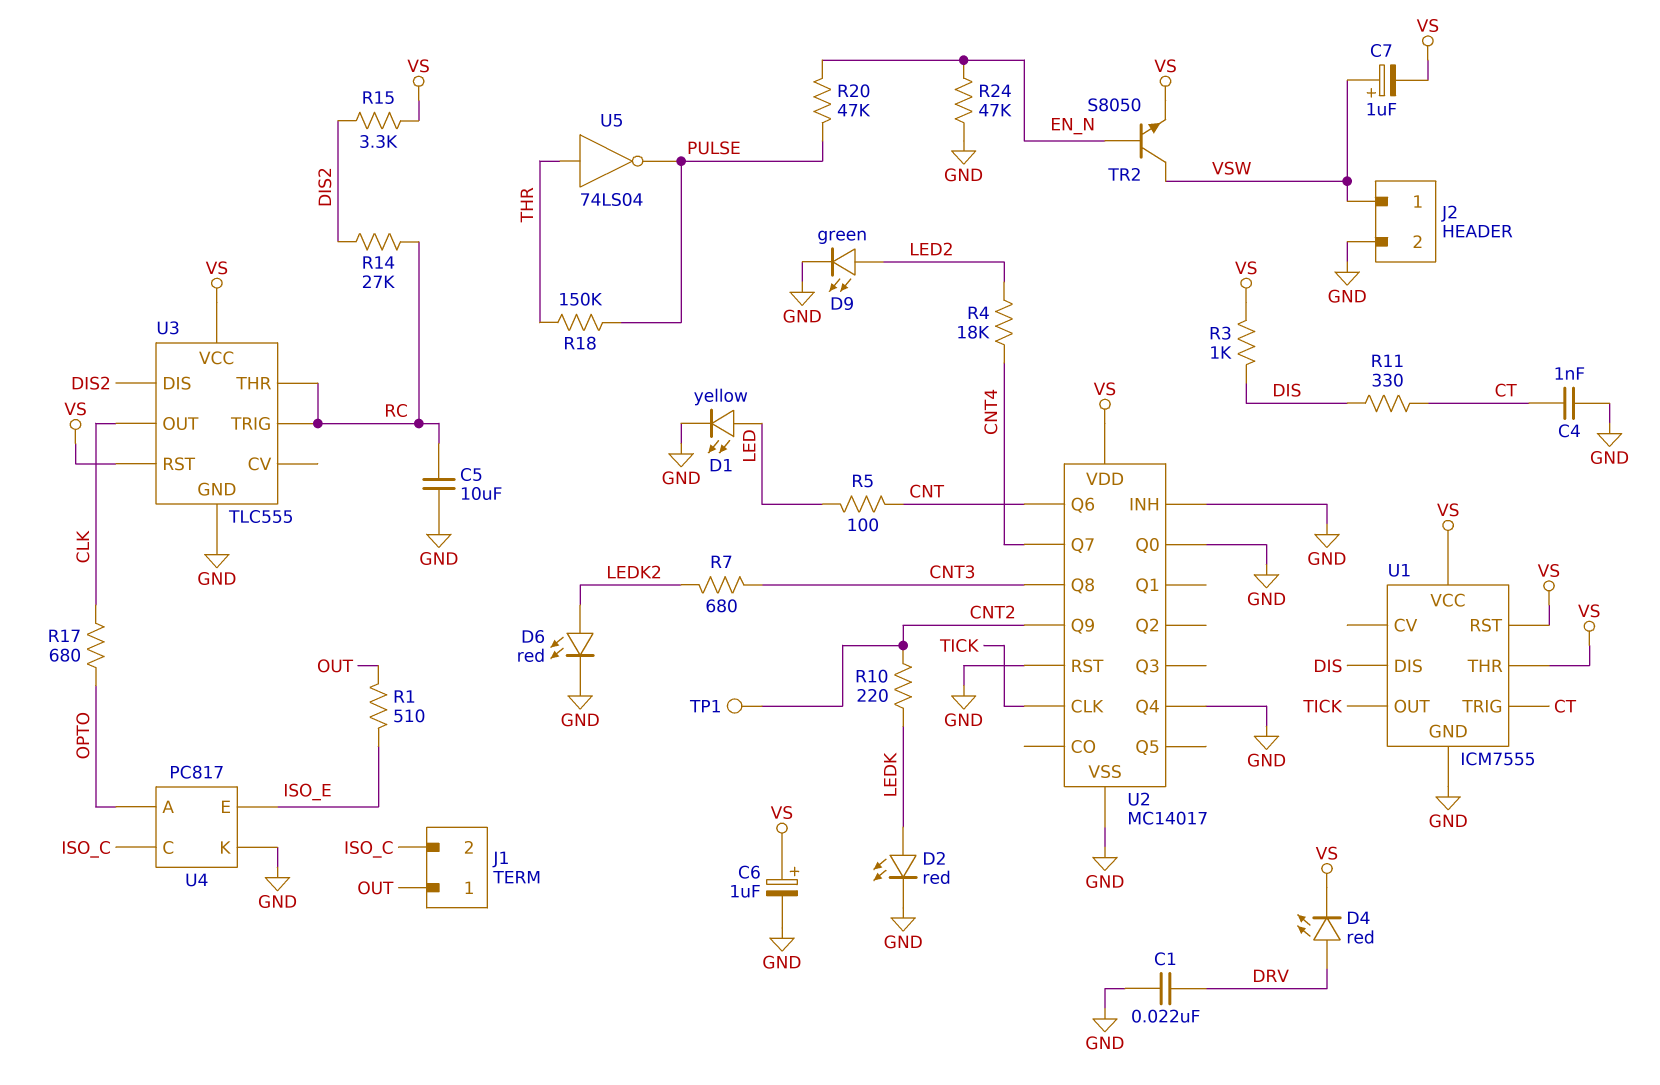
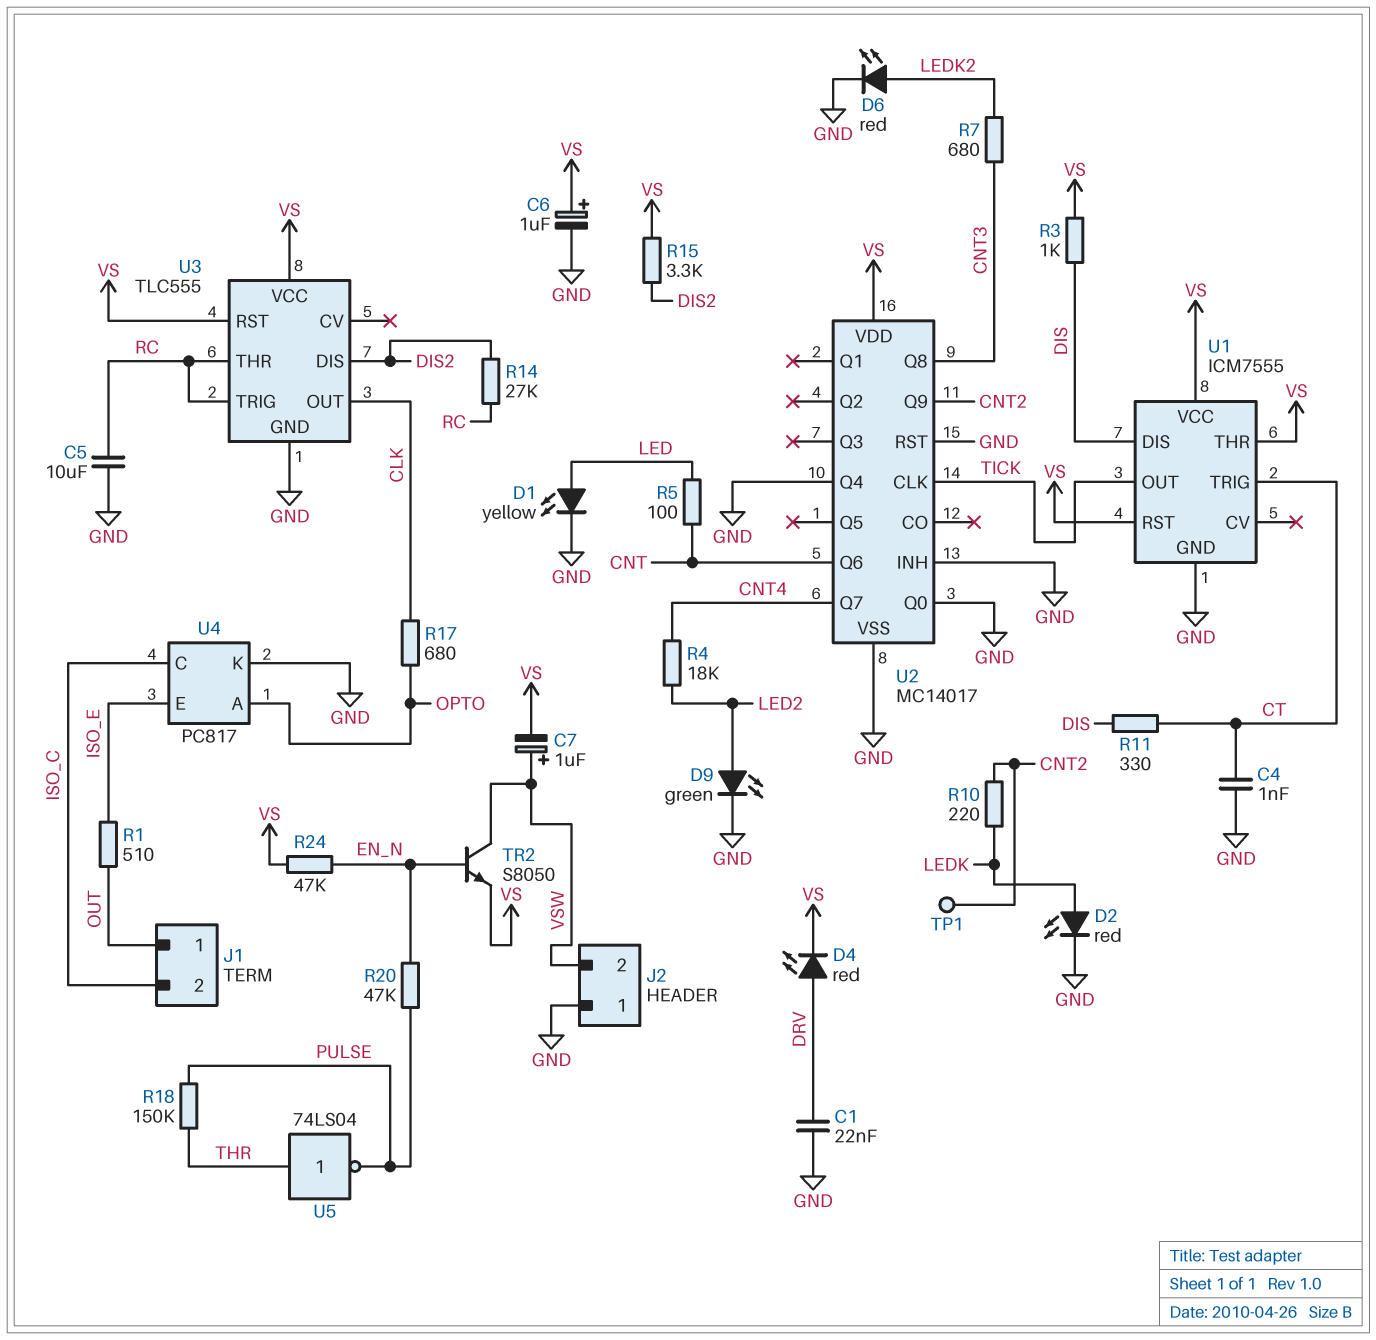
J2 pin 1: VSW -> GND
J2 pin 2: GND -> VSW
R24: 47k (EN_N, GND) -> 47k (EN_N, VS)

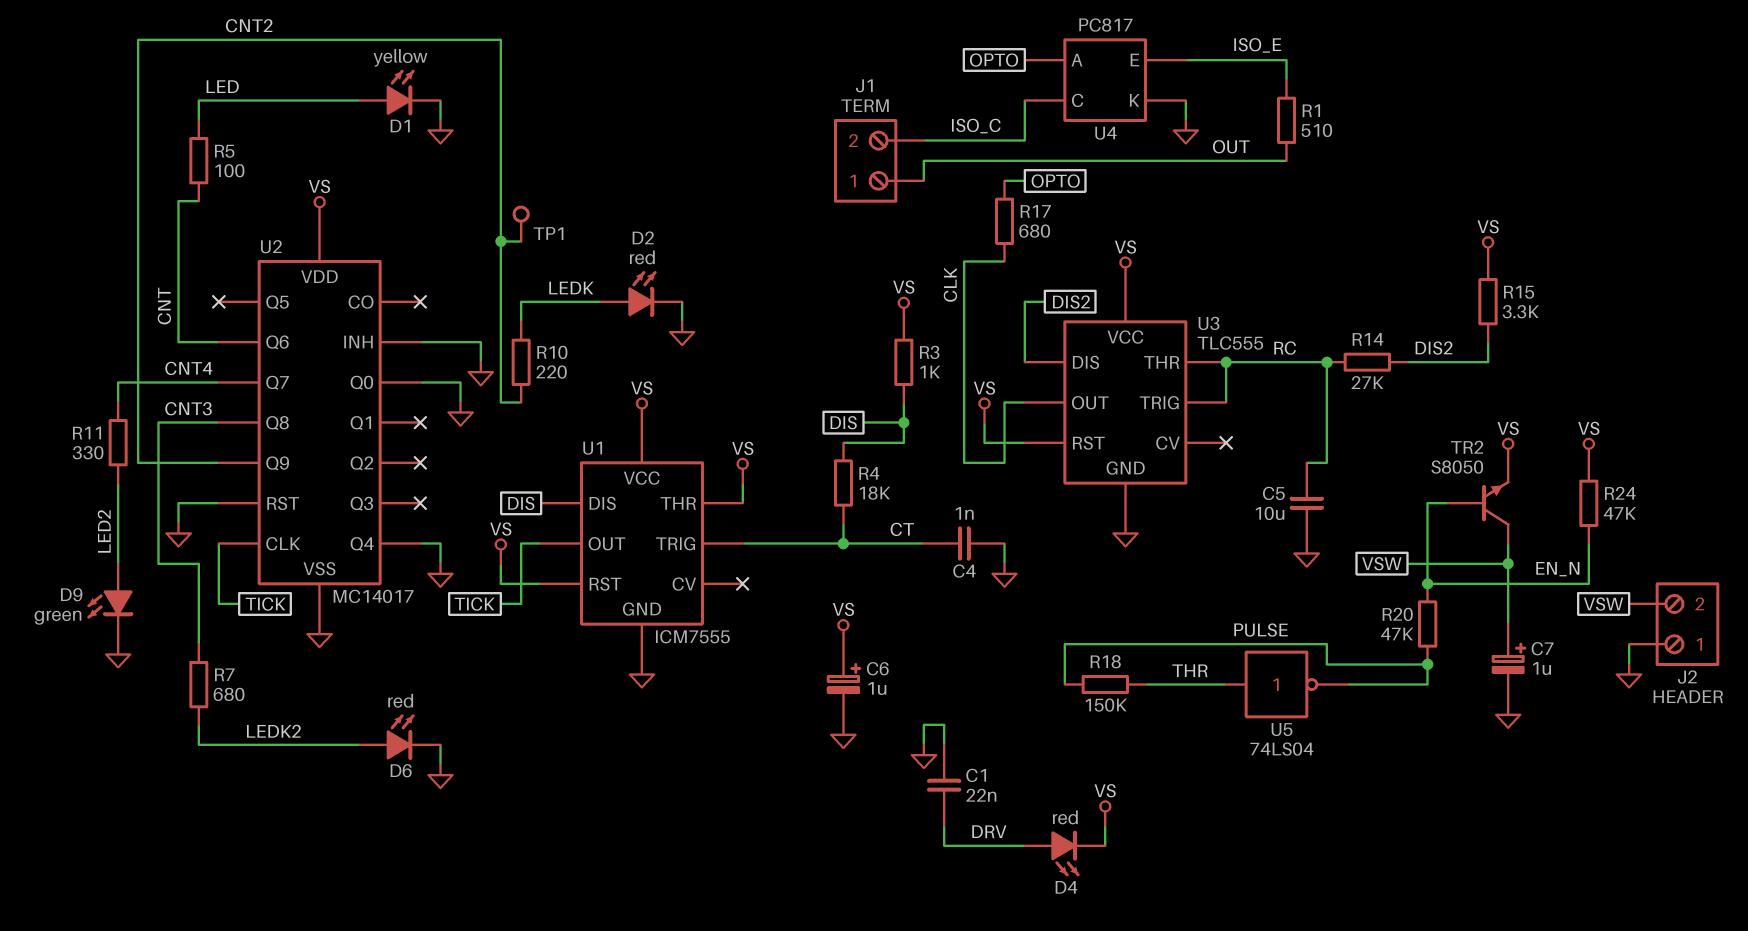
C7: 1uF (plus VSW, minus VS) -> 1uF (plus VSW, minus GND)
R4: 18k (CNT4, LED2) -> 18k (CT, DIS)
R11: 330 (CT, DIS) -> 330 (CNT4, LED2)

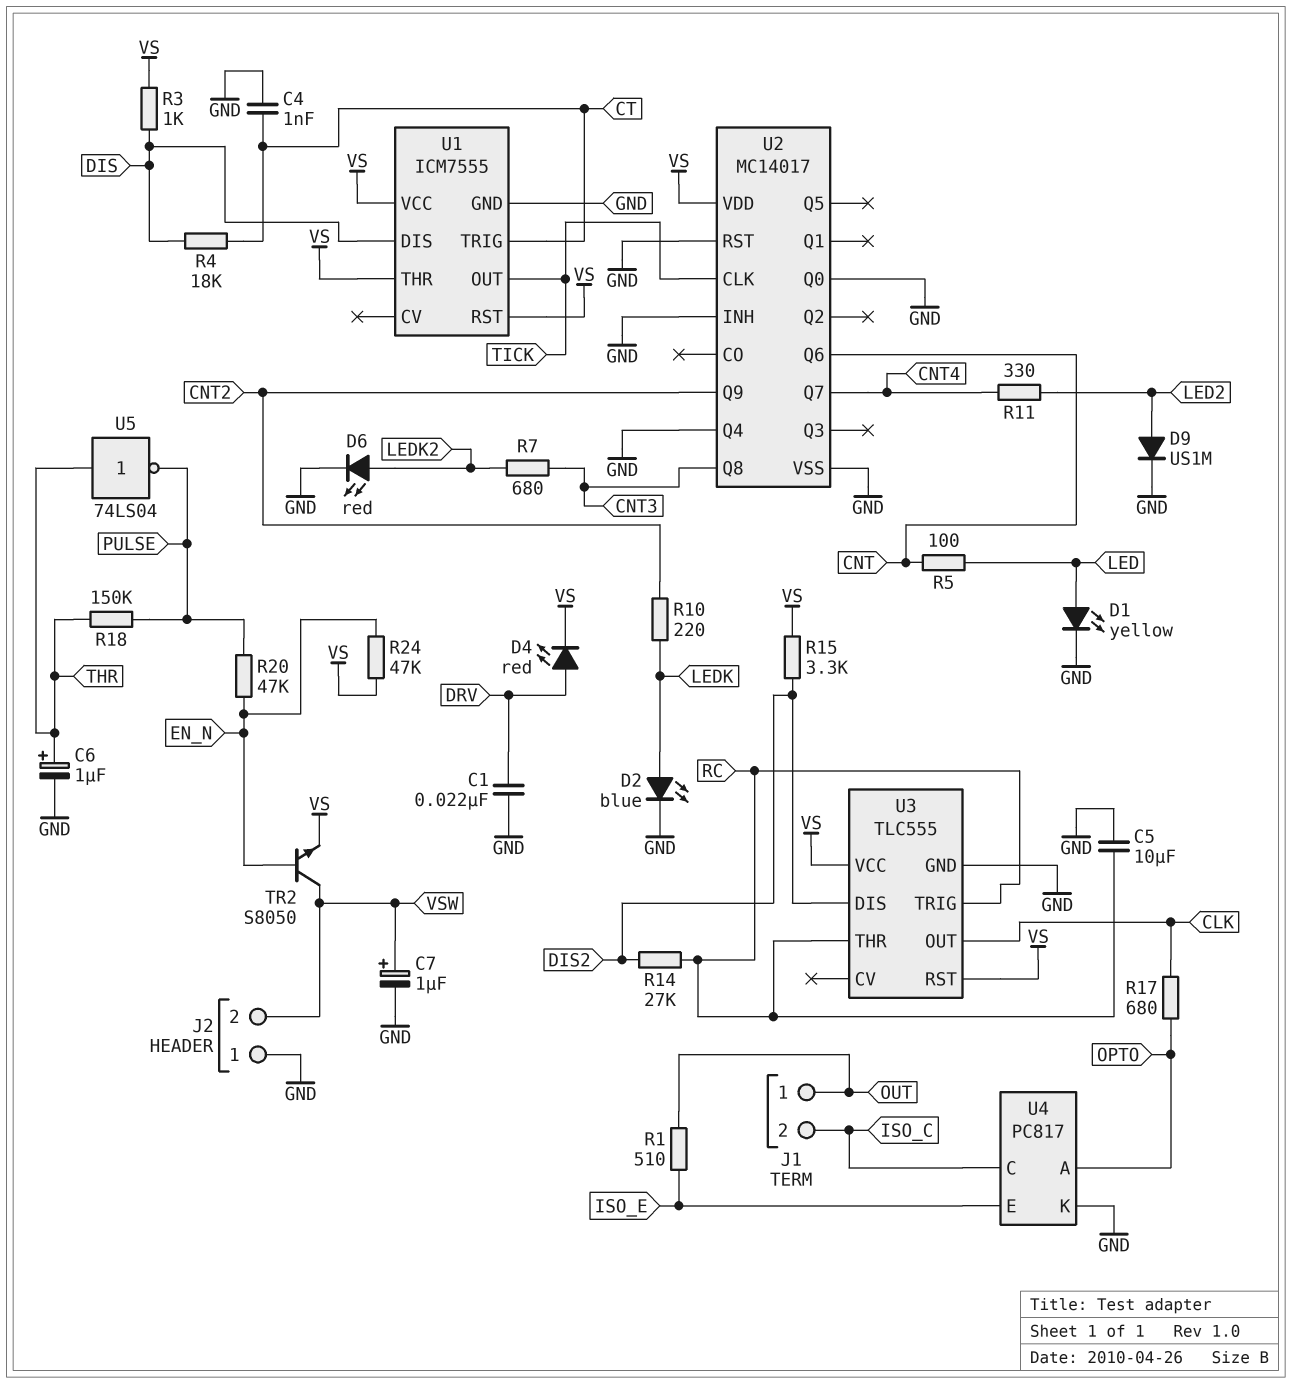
C6: 1uF (plus VS, minus GND) -> 1uF (plus THR, minus GND)
D2: LED red (A LEDK, K GND) -> LED blue (A LEDK, K GND)
D9: LED green (A LED2, K GND) -> diode US1M (A LED2, K GND)
TP1: test point (CNT2) -> none

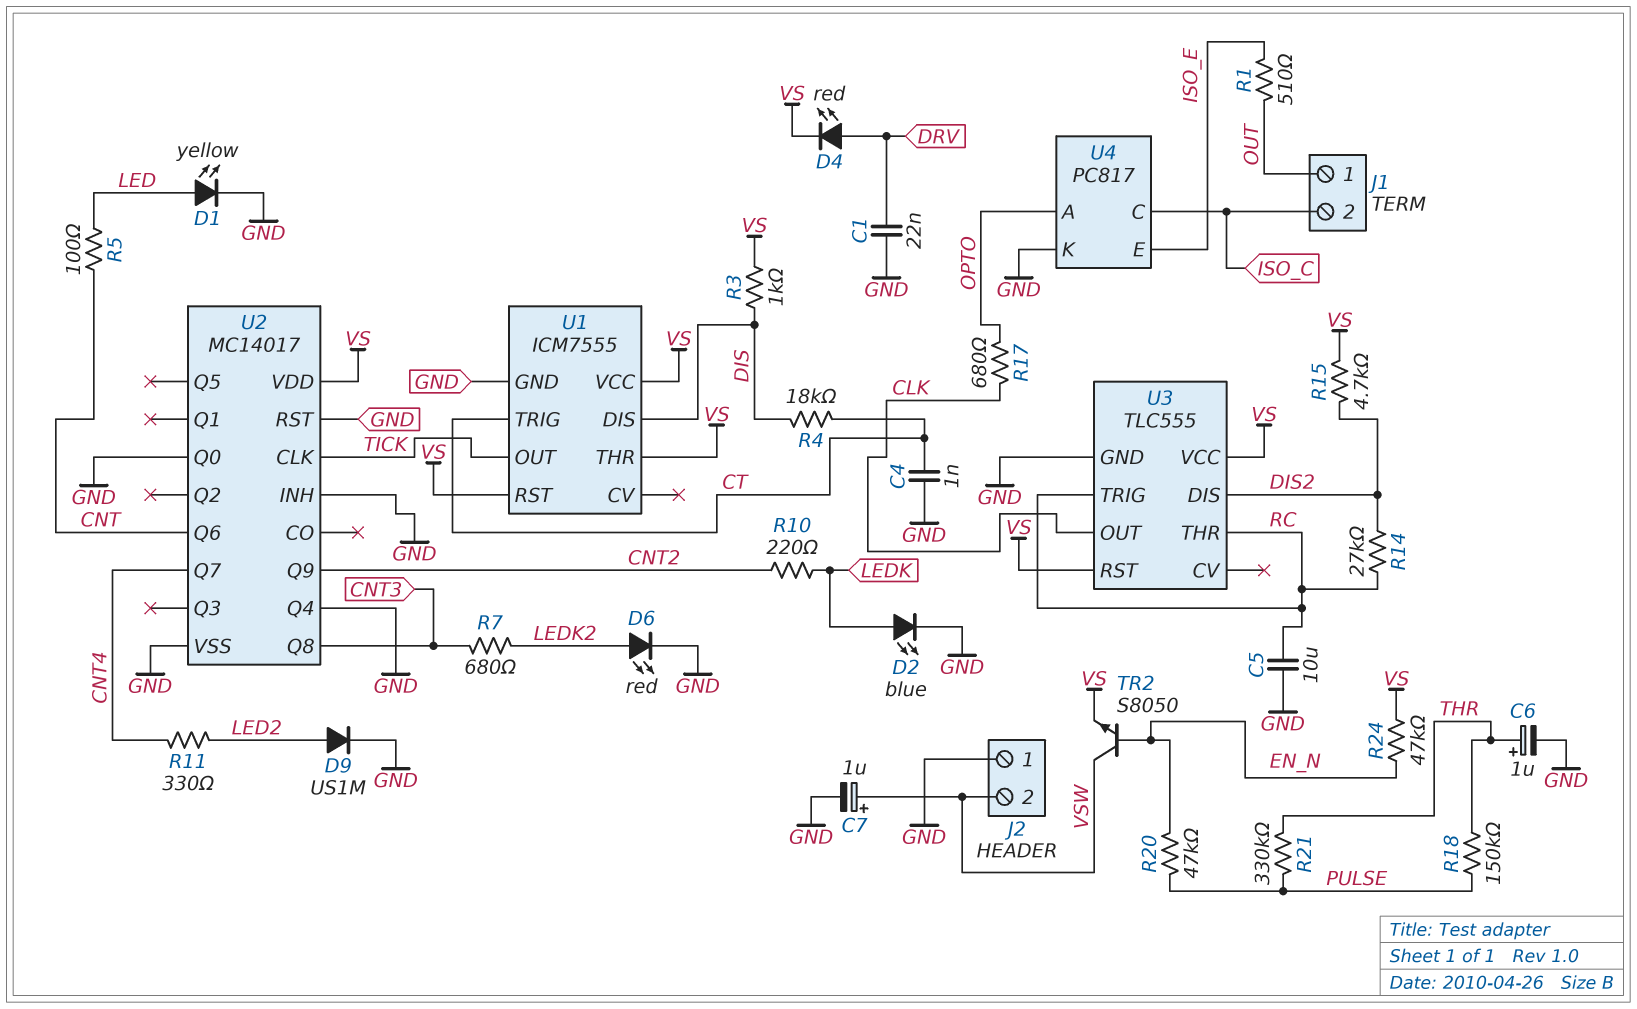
R15: 3.3k (DIS2, VS) -> 4.7k (DIS2, VS)
R21: none -> 330k (PULSE, THR)
U5: NOT 74LS04 (in THR, out PULSE) -> none

